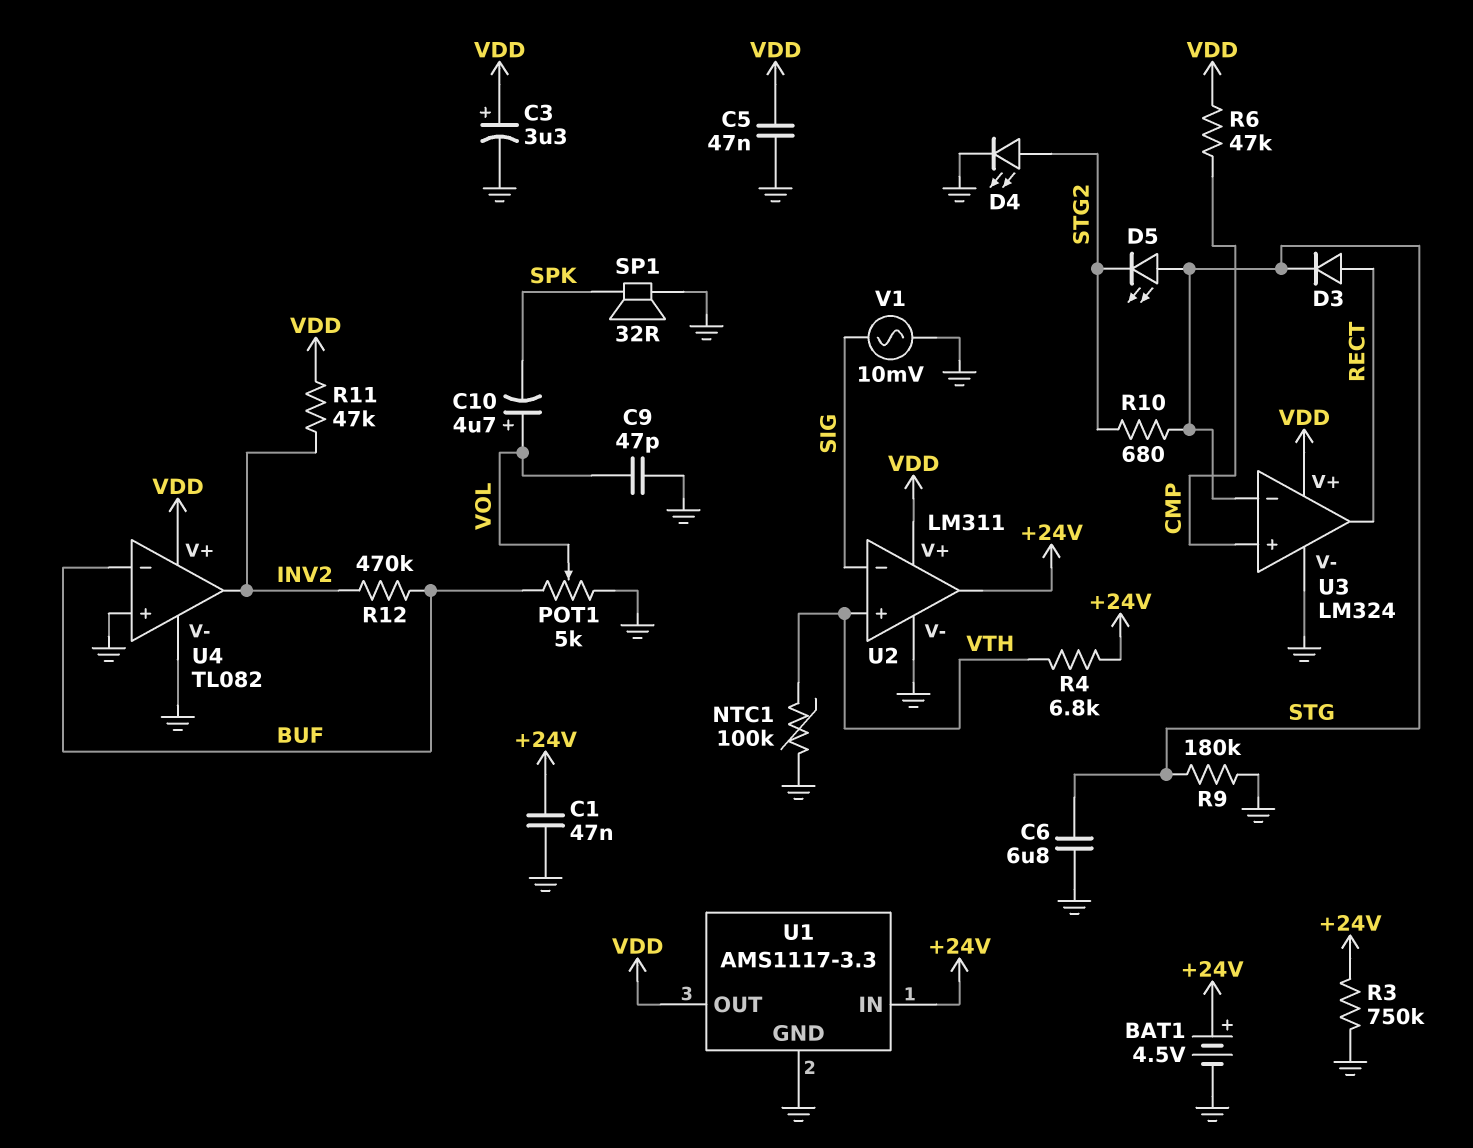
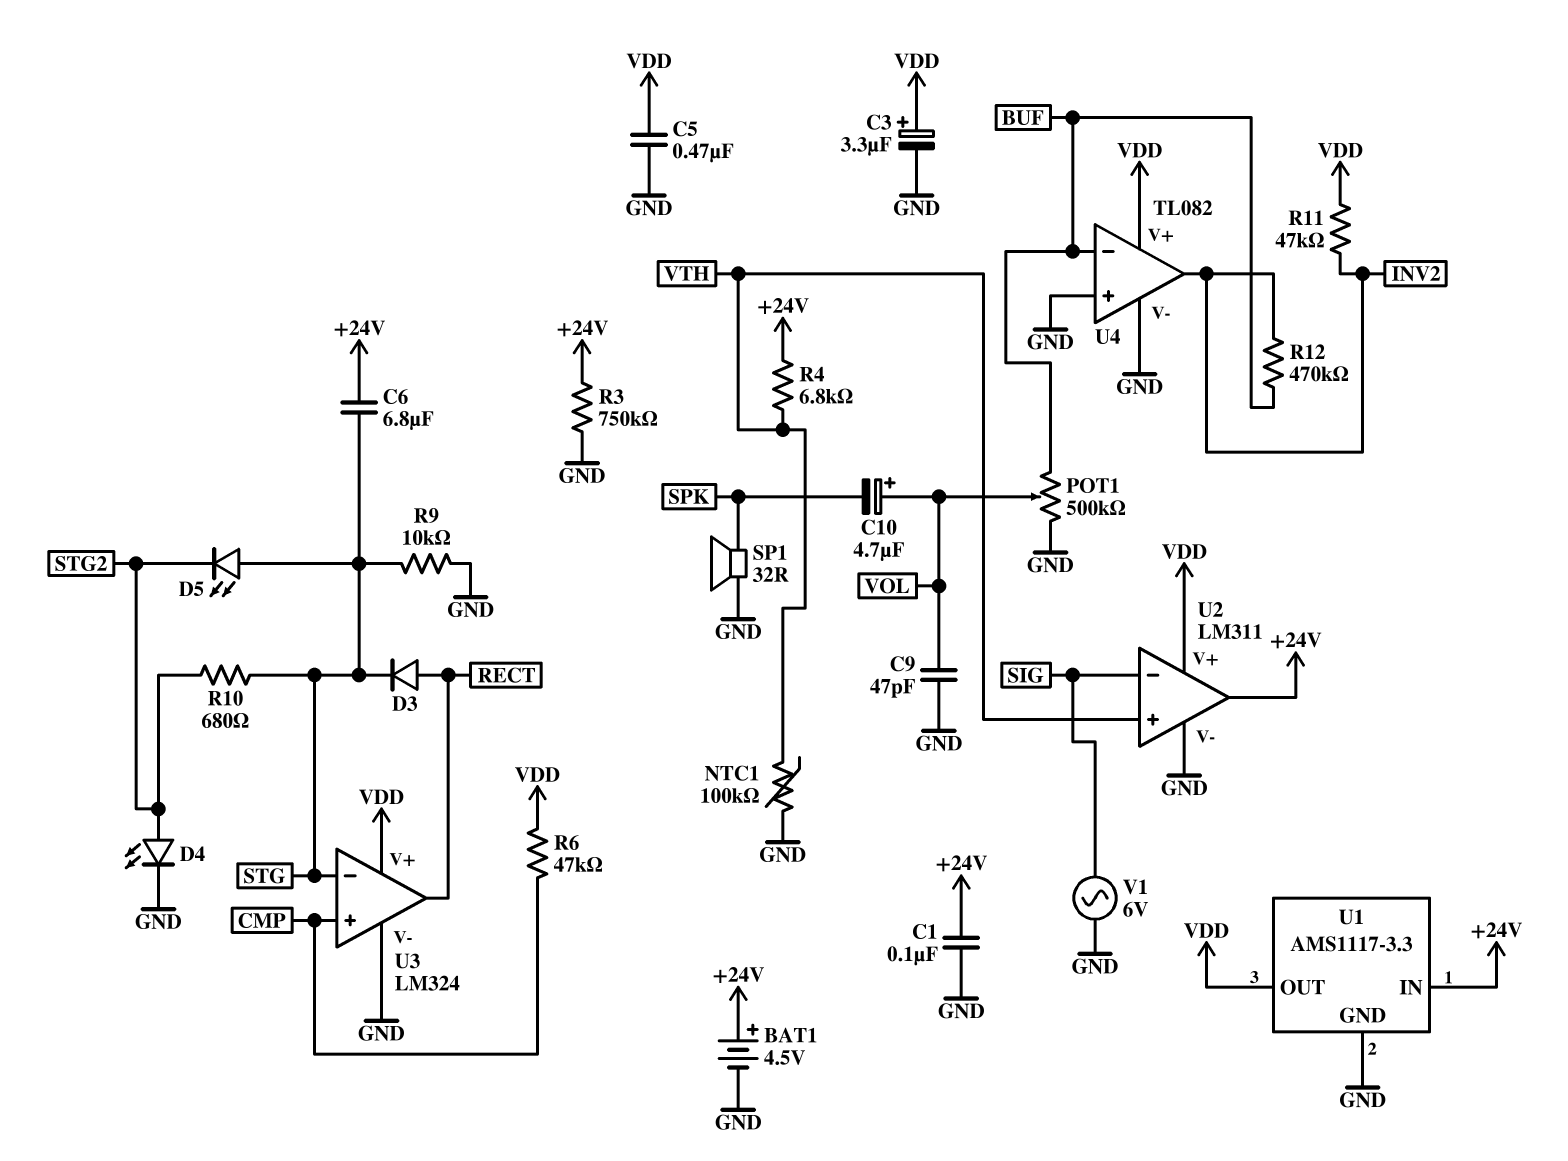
C1: 47nF (+24V, GND) -> 100nF (+24V, GND)
C5: 47nF (GND, VDD) -> 470nF (GND, VDD)
C6: 6.8uF (GND, STG) -> 6.8uF (+24V, STG)
POT1: 5k (BUF, GND, wiper VOL) -> 500k (BUF, GND, wiper VOL)
R9: 180k (GND, STG) -> 10k (GND, STG)
V1: AC 10mV (GND, SIG) -> AC 6V (GND, SIG)

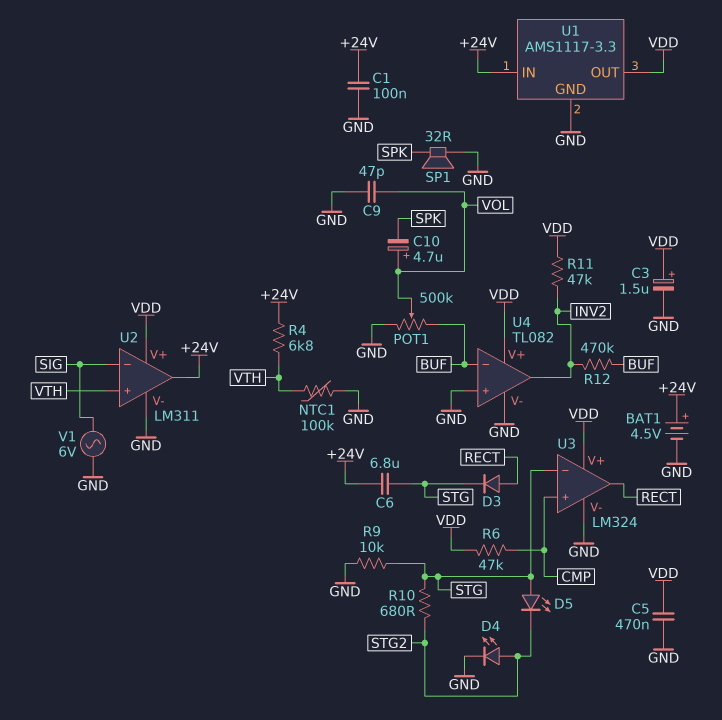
C3: 3.3uF (plus VDD, minus GND) -> 1.5uF (plus VDD, minus GND)
R3: 750k (+24V, GND) -> none

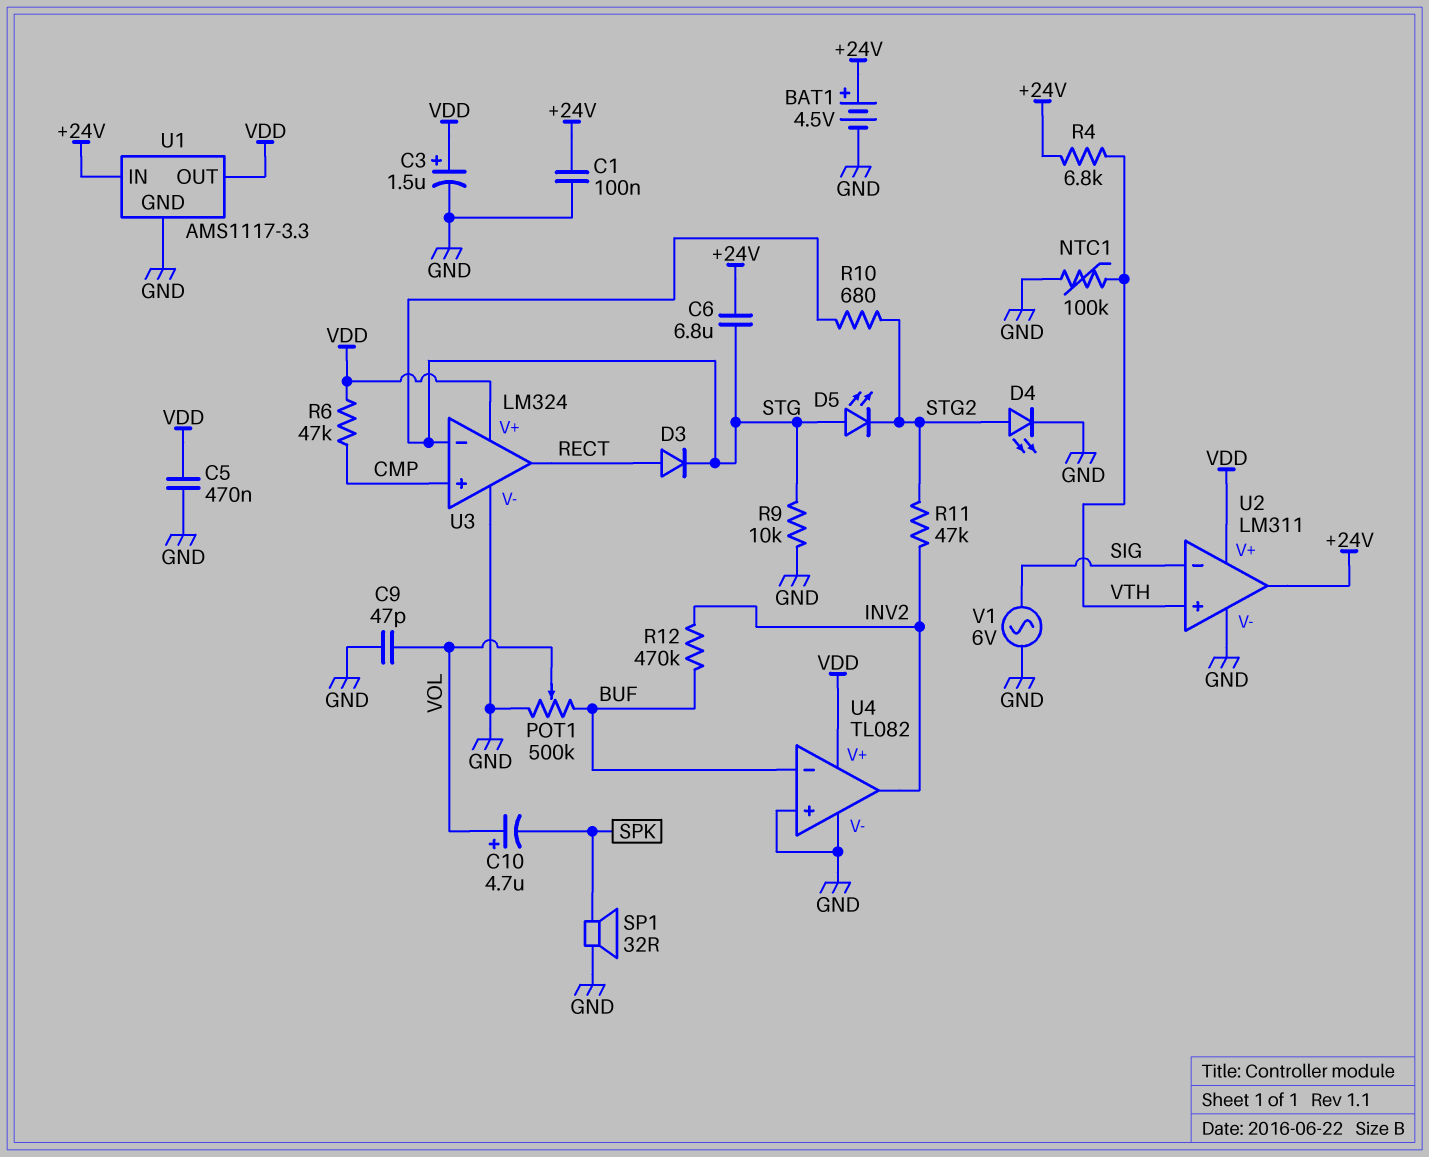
R11: 47k (INV2, VDD) -> 47k (INV2, STG2)

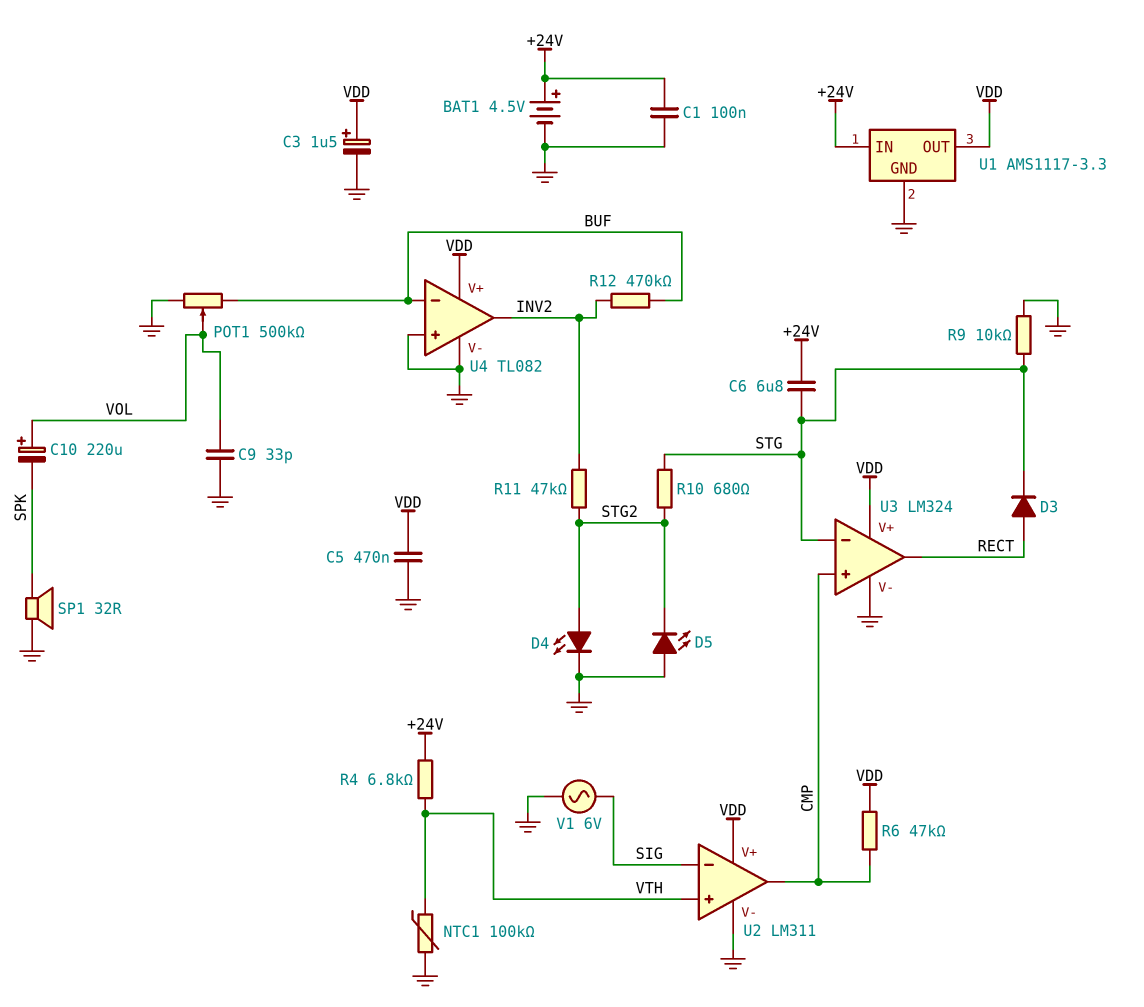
C9: 47pF (GND, VOL) -> 33pF (GND, VOL)
C10: 4.7uF (plus VOL, minus SPK) -> 220uF (plus VOL, minus SPK)
D5: LED (A STG, K STG2) -> LED (A GND, K STG2)
U2 pin out: +24V -> CMP

